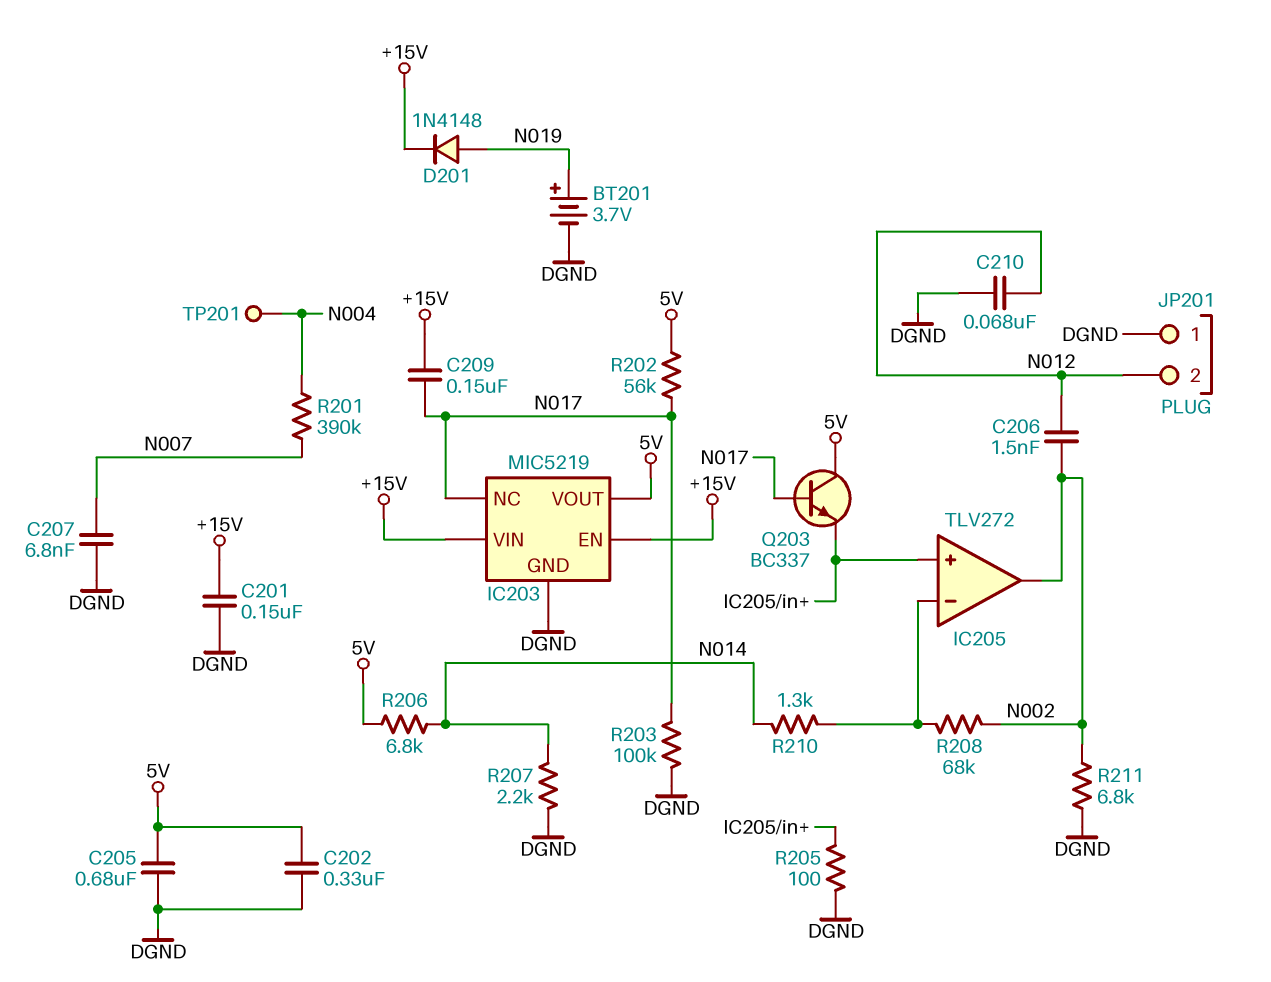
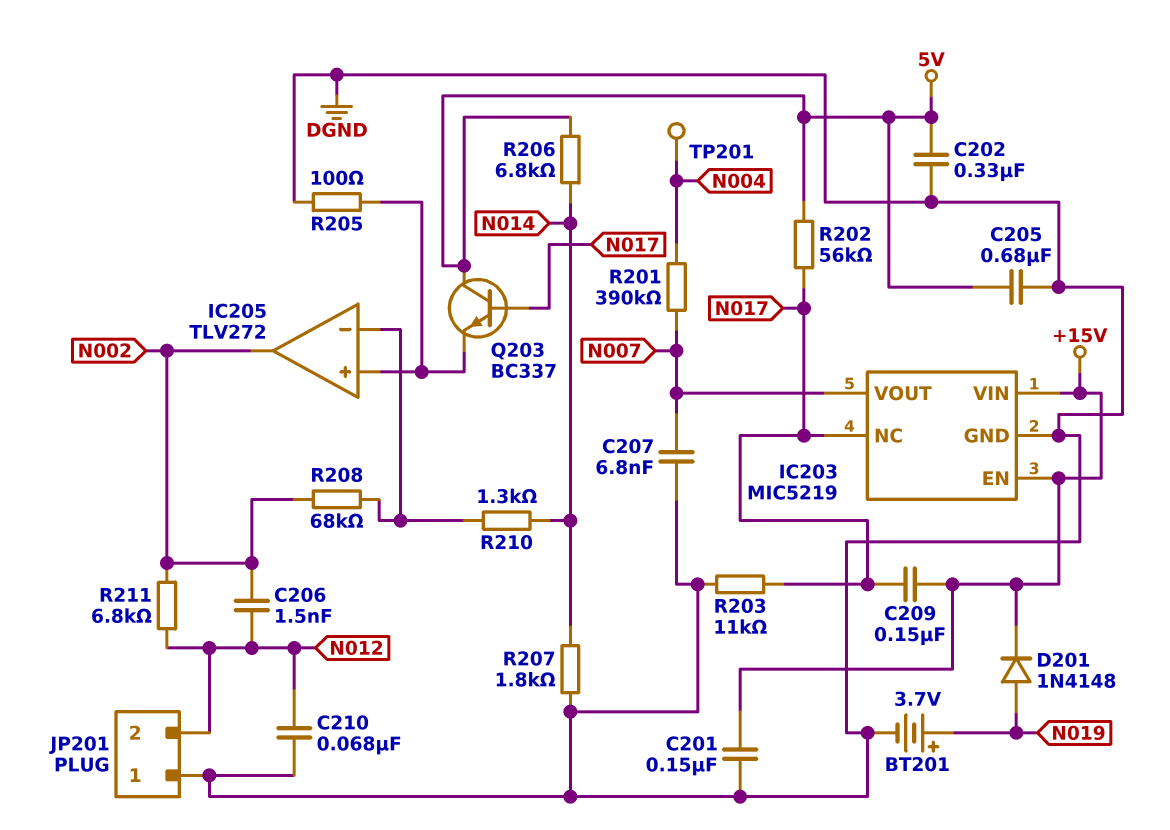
IC203 pin VOUT: 5V -> N007
R203: 100k (DGND, N017) -> 11k (DGND, N017)
R207: 2.2k (DGND, N014) -> 1.8k (DGND, N014)
R211: 6.8k (DGND, N002) -> 6.8k (N002, N012)

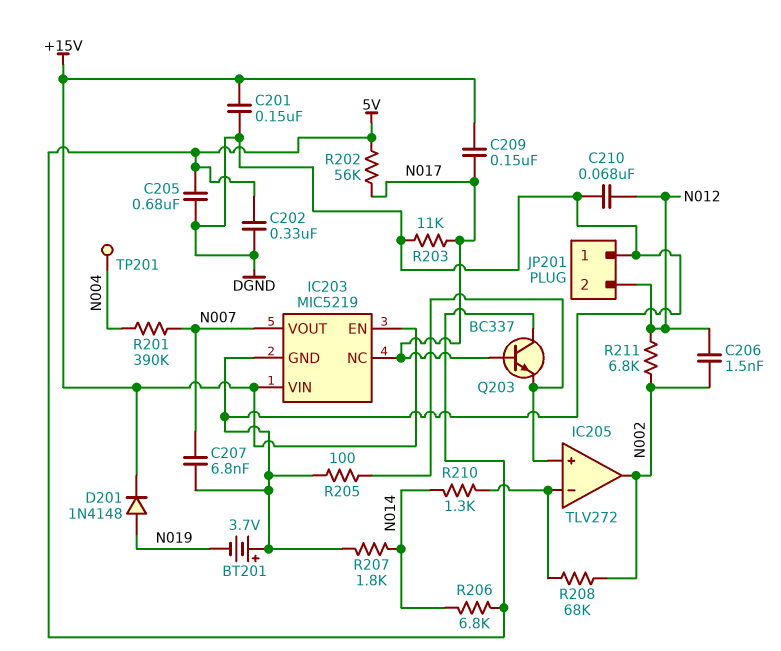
BT201: 3.7V (plus N019, minus DGND) -> 3.7V (plus DGND, minus N019)

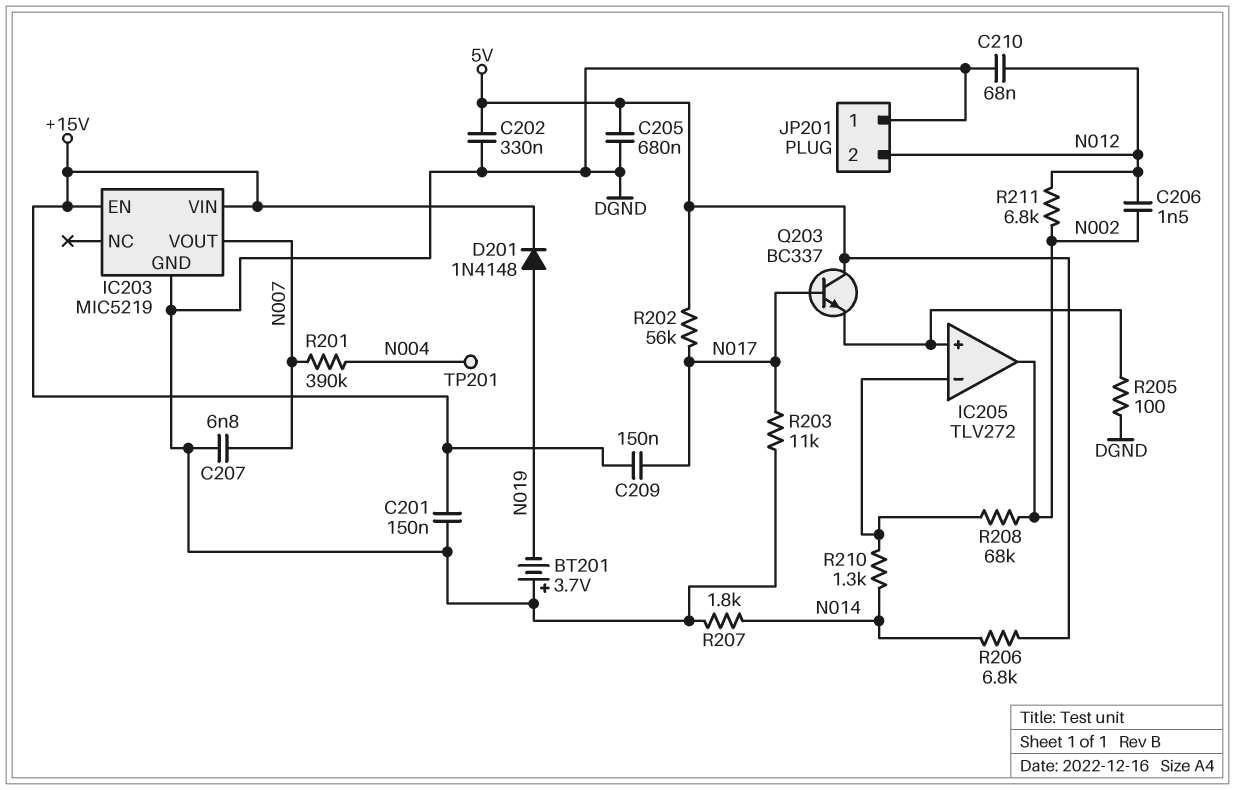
IC203 pin NC: N017 -> none

